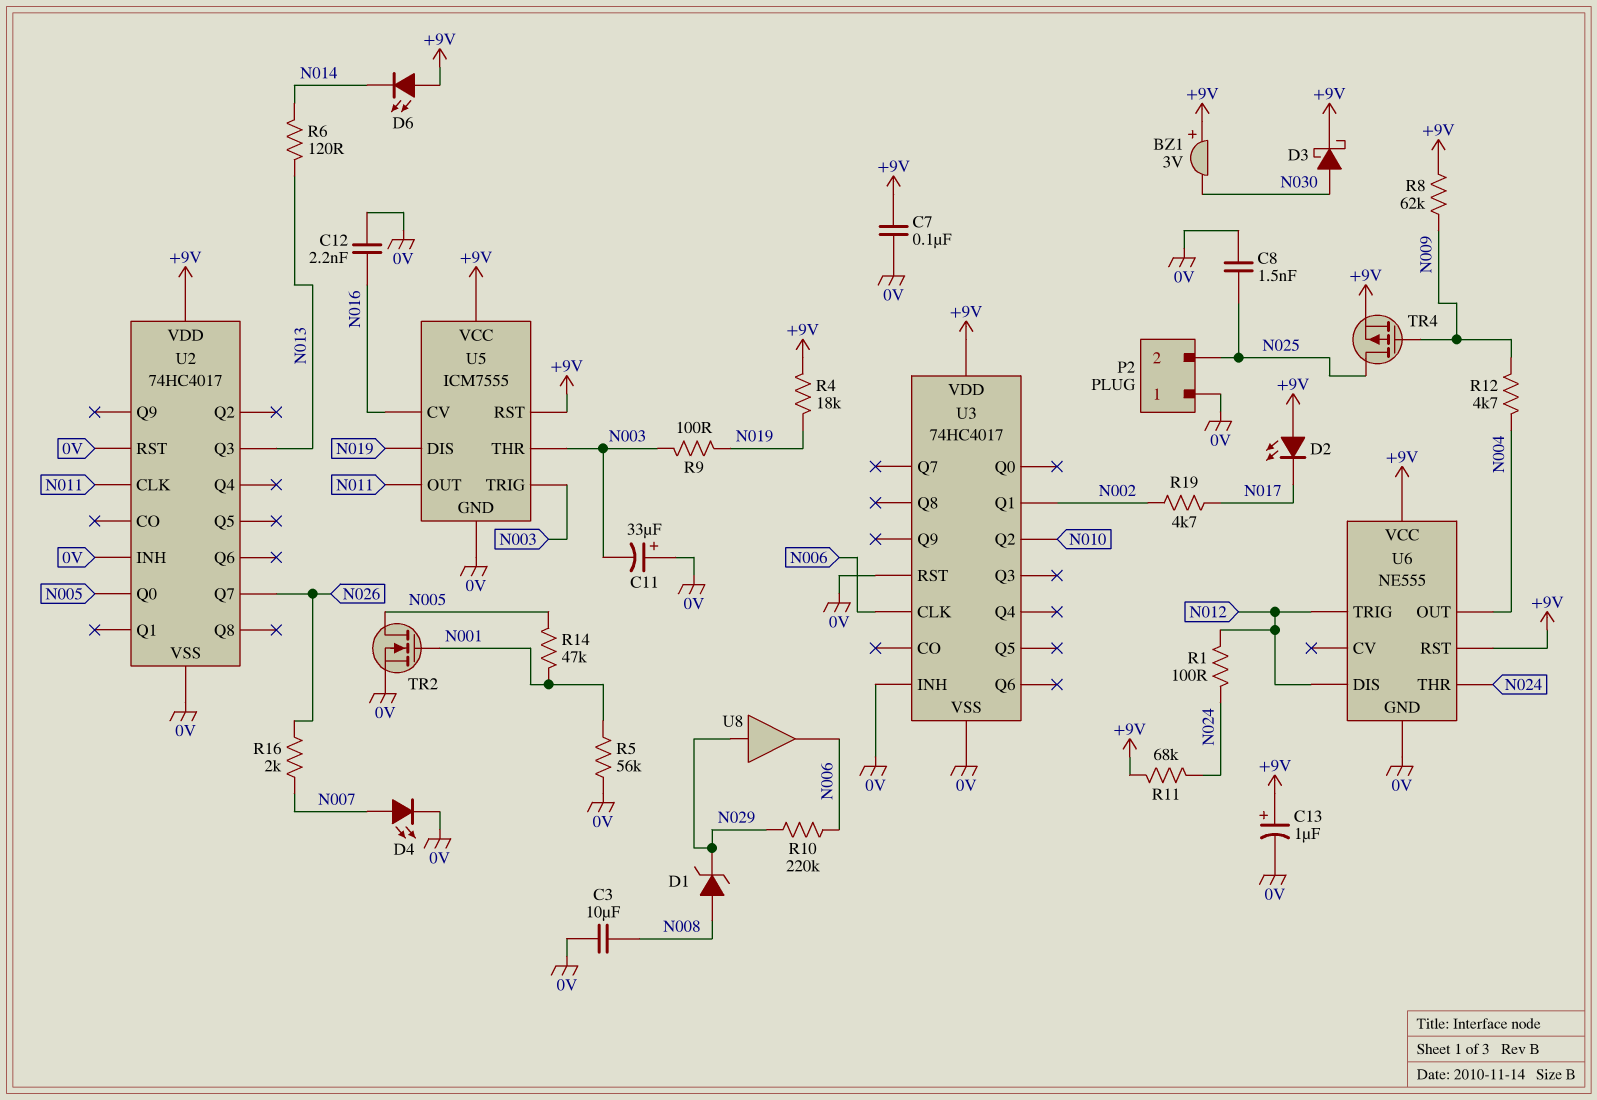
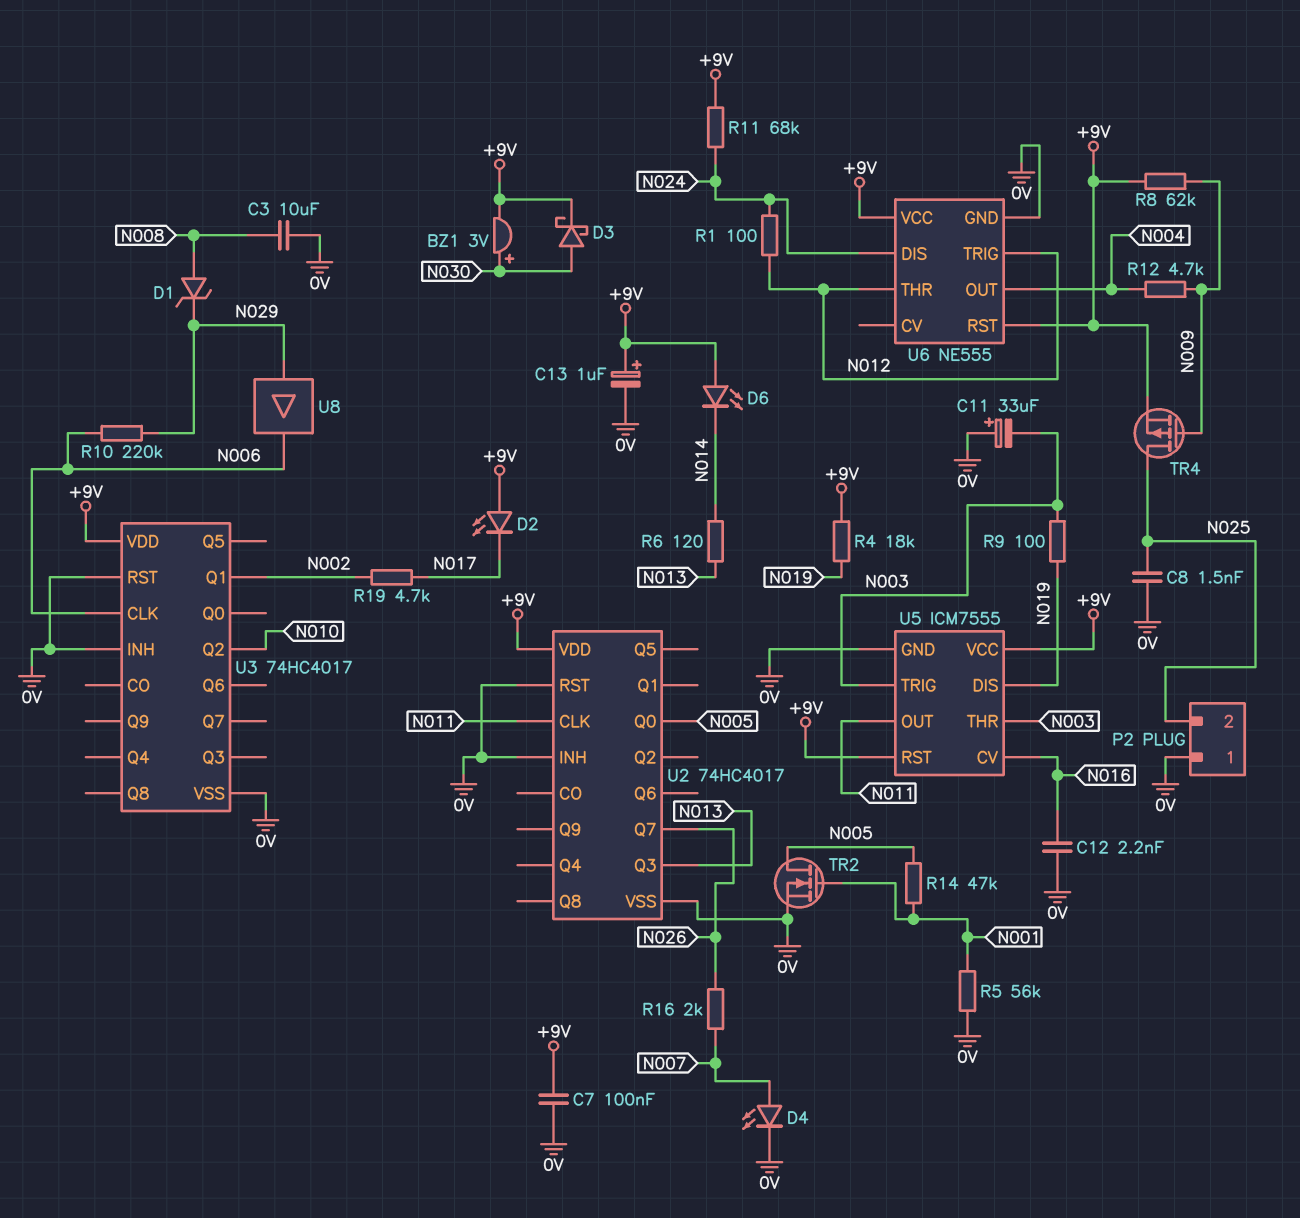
BZ1: buzzer 3V (plus +9V, minus N030) -> buzzer 3V (plus N030, minus +9V)
U6 pin DIS: N012 -> N024
U6 pin THR: N024 -> N012

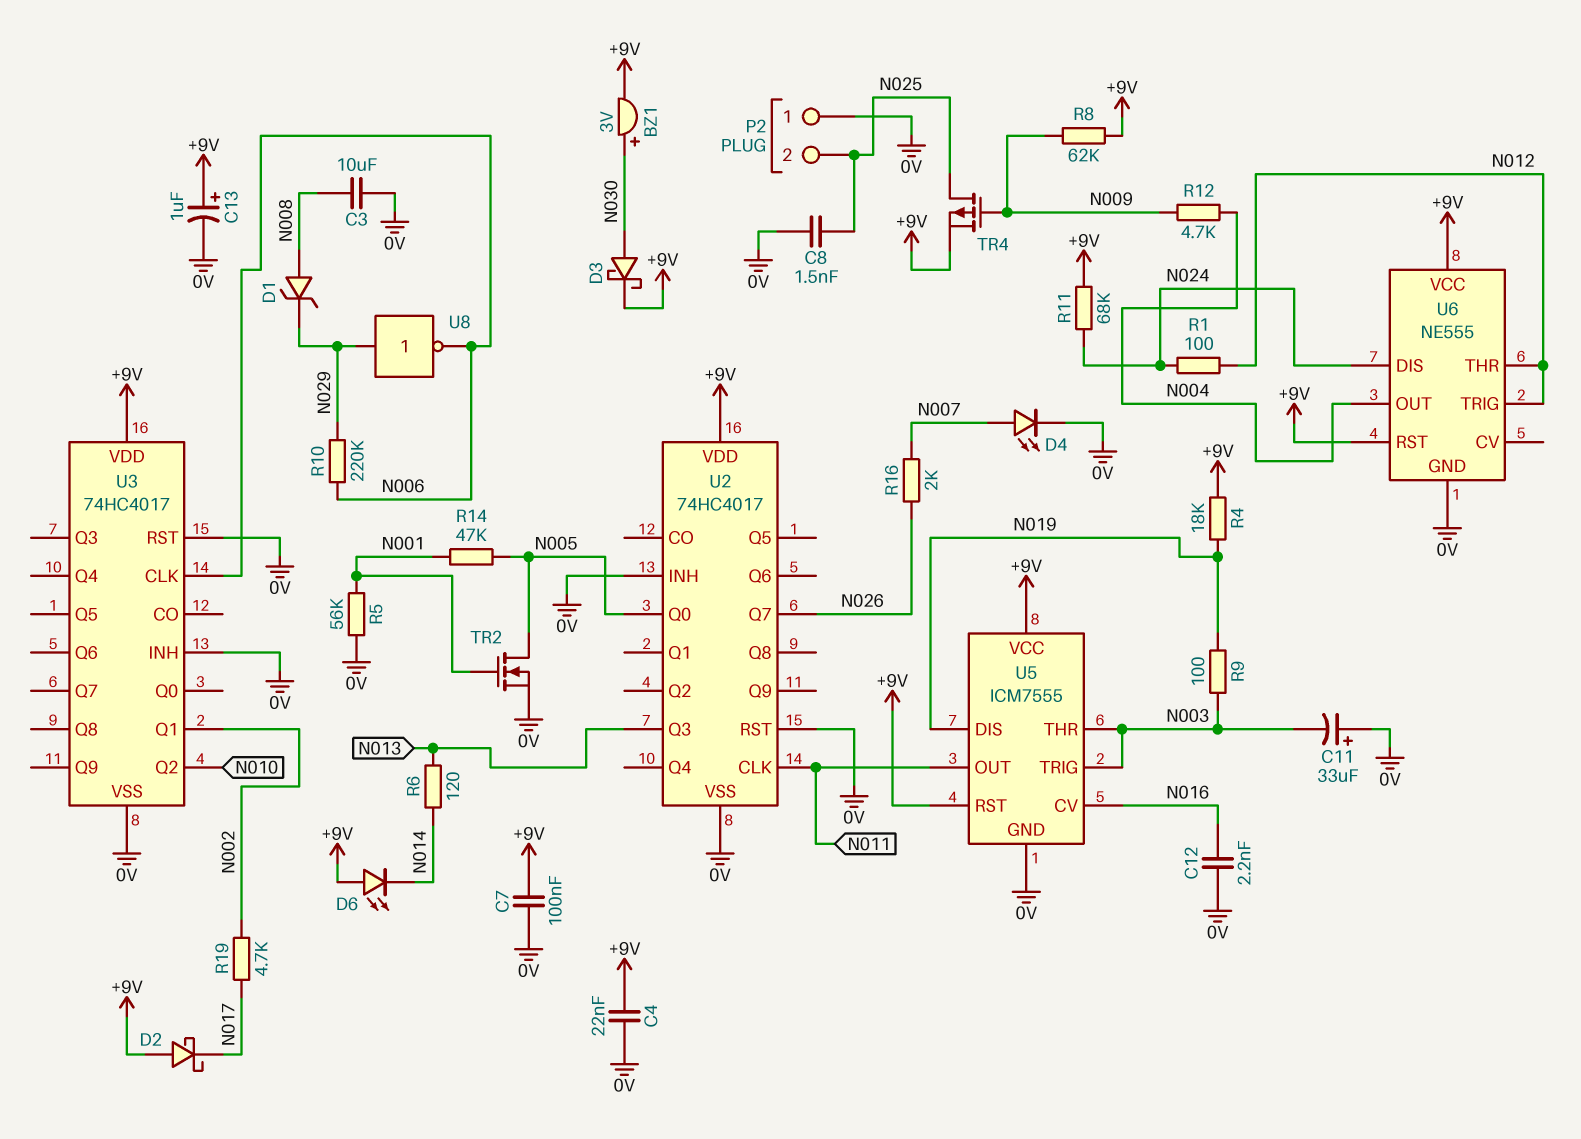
C4: none -> 22nF (+9V, 0V)
D2: LED (A +9V, K N017) -> schottky (A +9V, K N017)
U8: buffer (in N029, out N006) -> NOT (in N029, out N006)

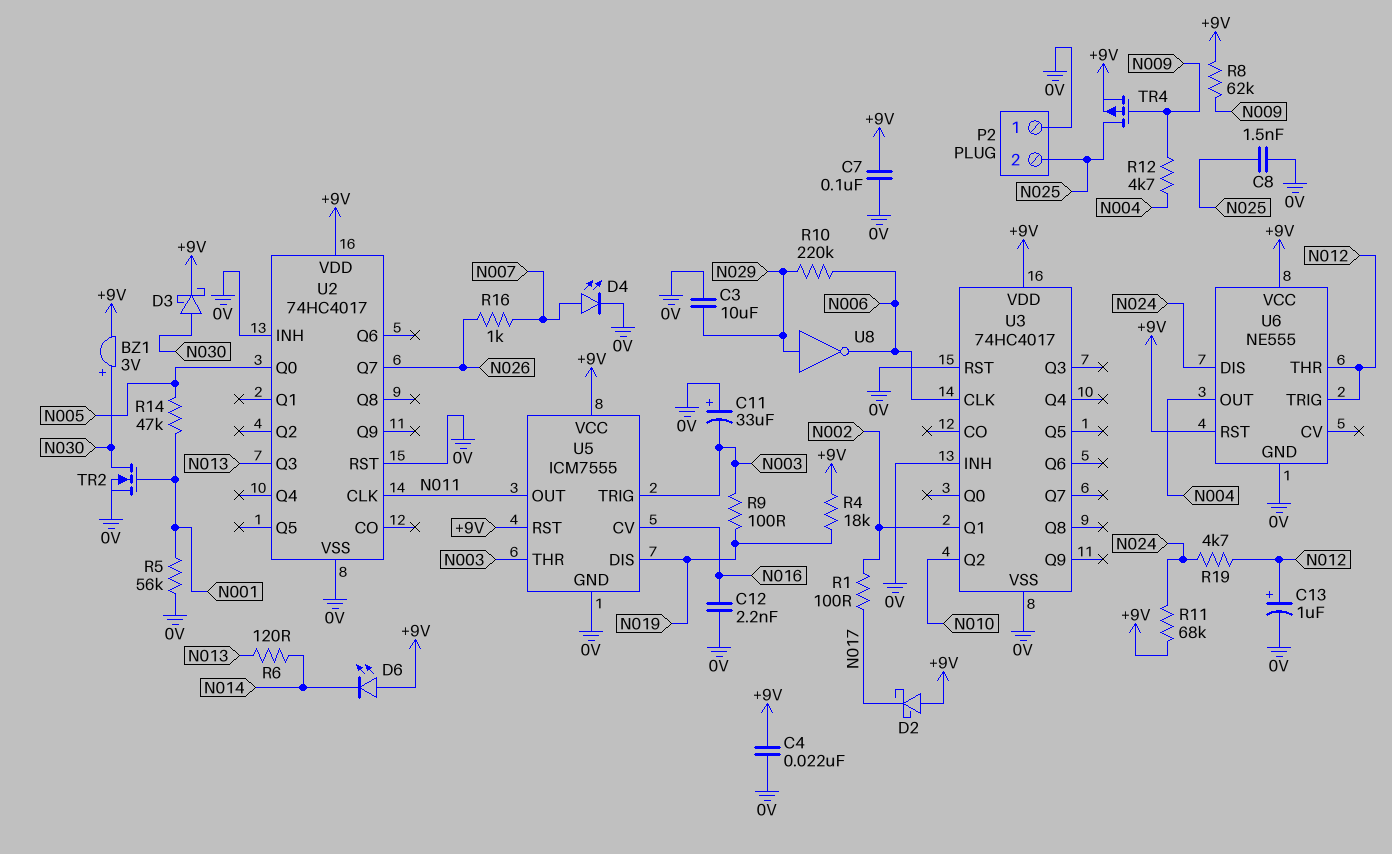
C3: 10uF (0V, N008) -> 10uF (0V, N029)
C13: 1uF (plus +9V, minus 0V) -> 1uF (plus N012, minus 0V)
D1: zener (A N008, K N029) -> none
R1: 100 (N012, N024) -> 100 (N002, N017)
R16: 2k (N007, N026) -> 1k (N007, N026)
R19: 4.7k (N002, N017) -> 4.7k (N012, N024)
TR2: NMOS (G N001, D N005, S 0V) -> NMOS (G N001, D N030, S 0V)

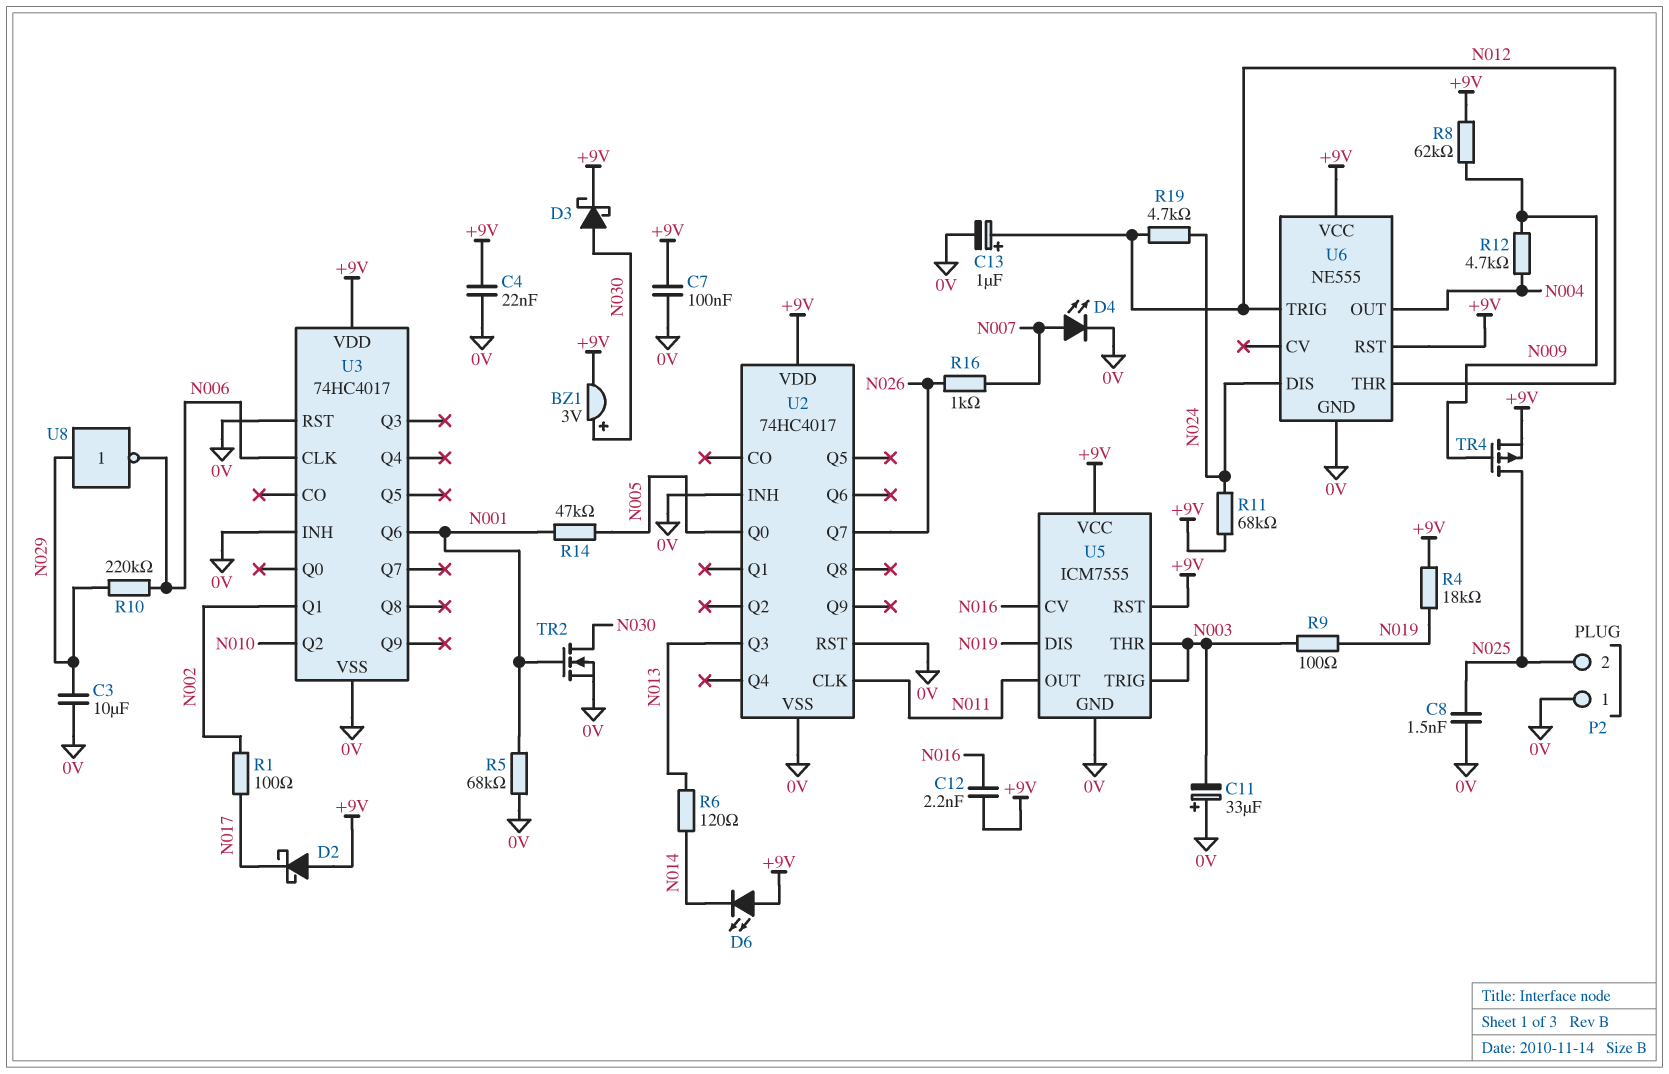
C12: 2.2nF (0V, N016) -> 2.2nF (+9V, N016)
R5: 56k (0V, N001) -> 68k (0V, N001)
U3 pin Q6: none -> N001

